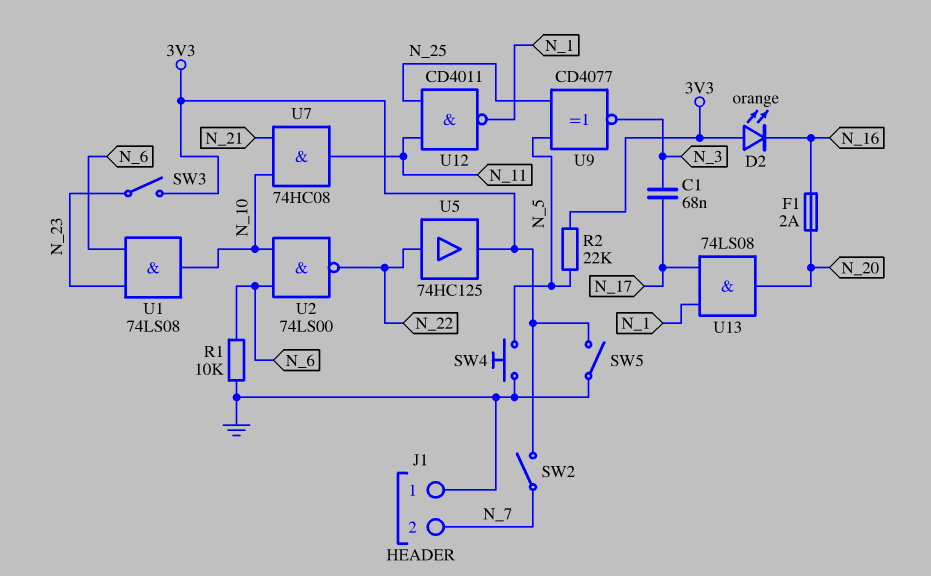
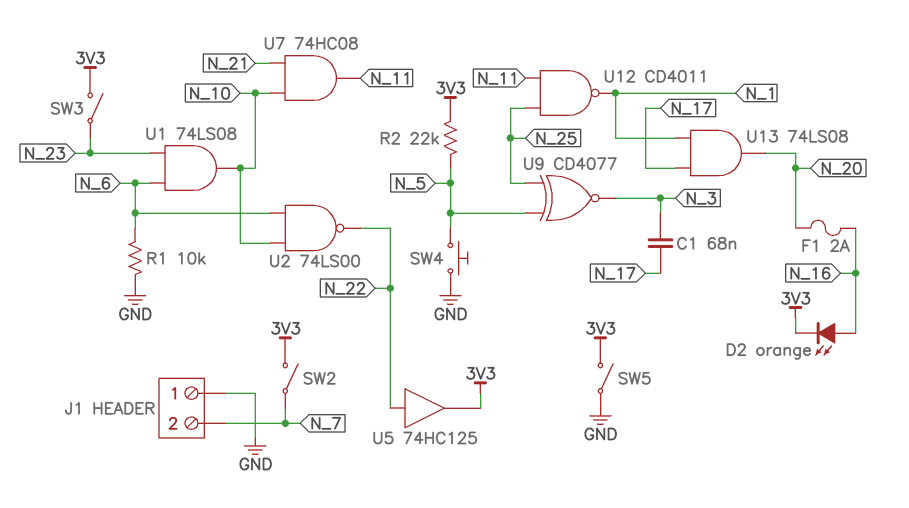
D2: LED orange (A 3V3, K N_16) -> LED orange (A N_16, K 3V3)

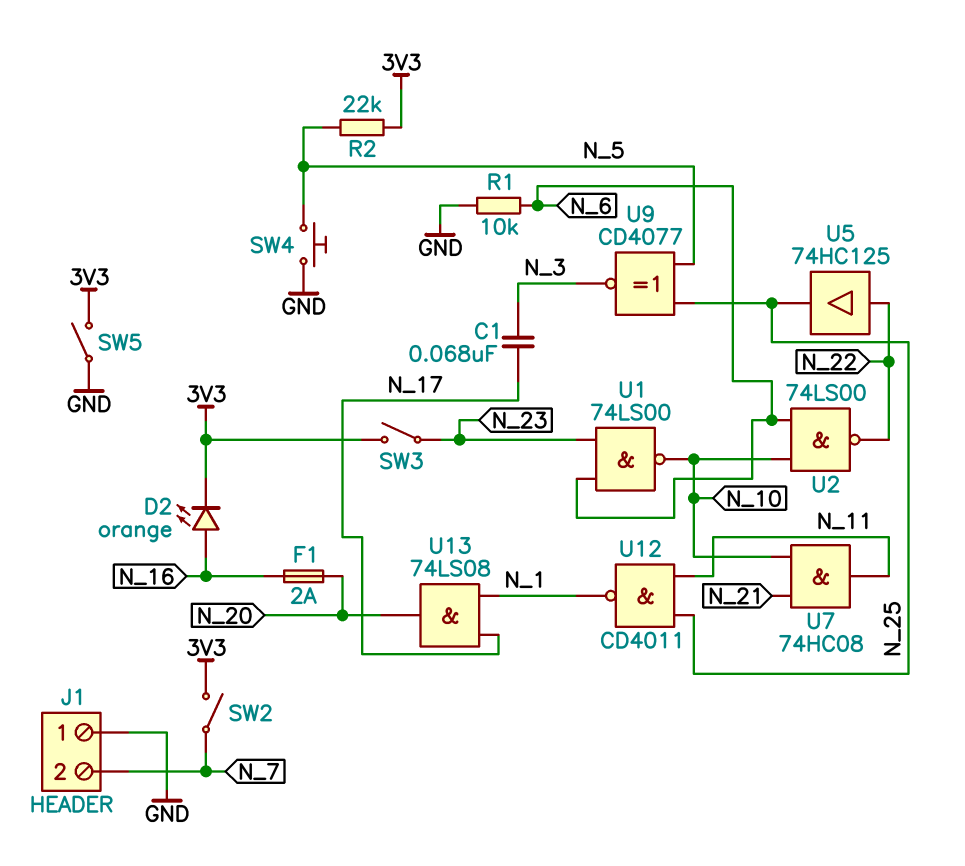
U1: AND 74LS08 (in N_6, in N_23, out N_10) -> NAND 74LS00 (in N_6, in N_23, out N_10)
U5: buffer 74HC125 (in N_22, out 3V3) -> buffer 74HC125 (in N_22, out N_25)

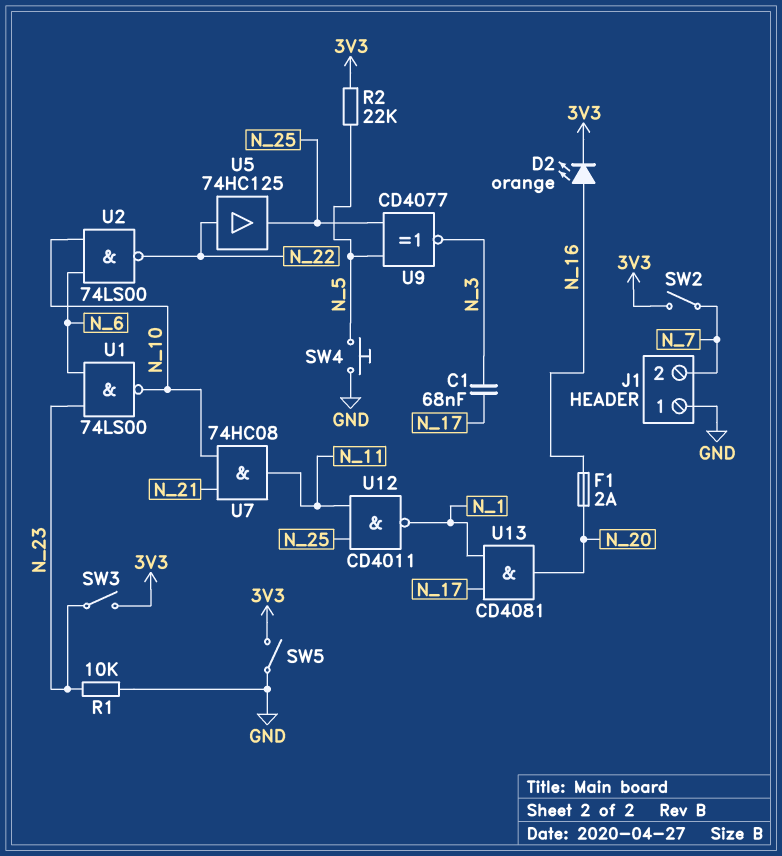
R1: 10k (GND, N_6) -> 10k (GND, N_23)
U13: AND 74LS08 (in N_1, in N_17, out N_20) -> AND CD4081 (in N_1, in N_17, out N_20)

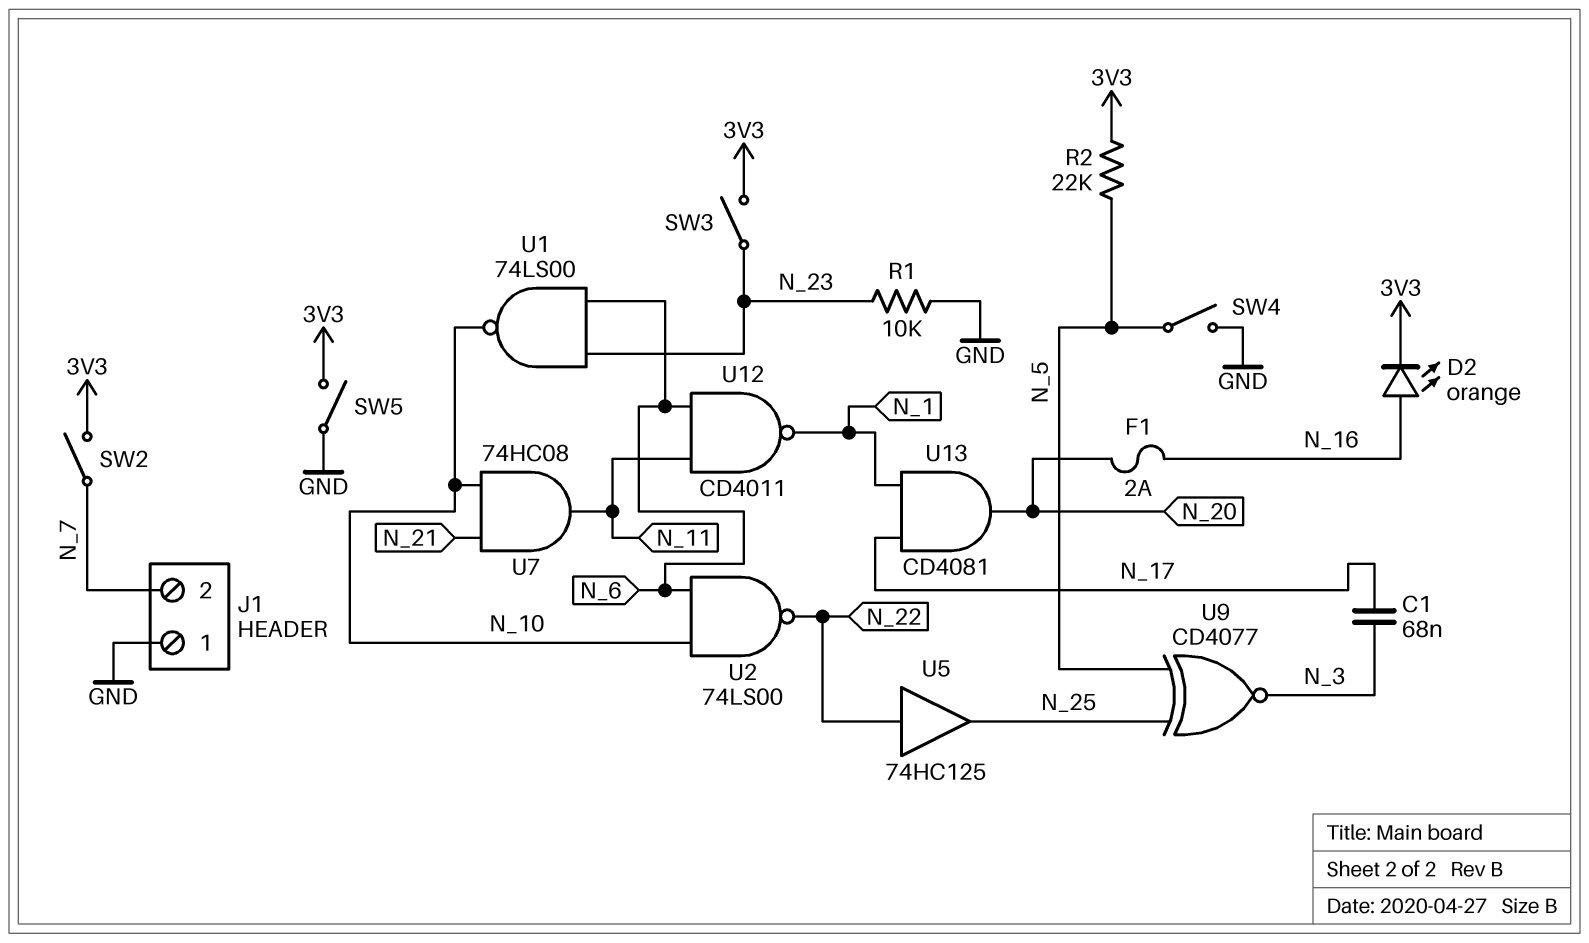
SW4: button (GND, N_5) -> switch (GND, N_5)
U12: NAND CD4011 (in N_11, in N_25, out N_1) -> NAND CD4011 (in N_6, in N_11, out N_1)

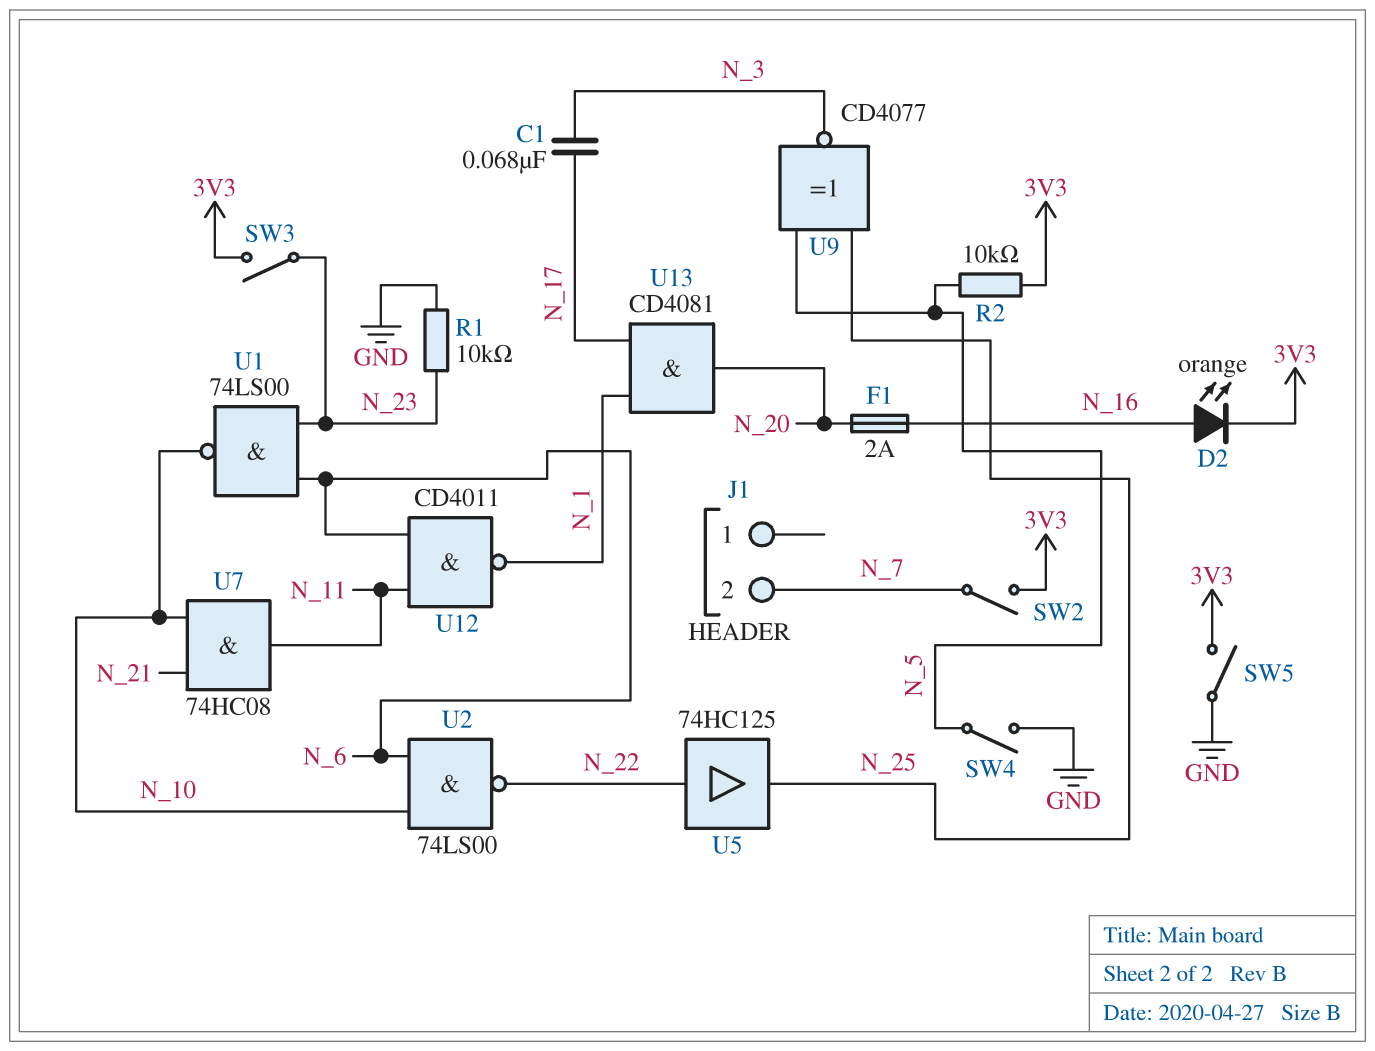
J1 pin 1: GND -> none
R2: 22k (3V3, N_5) -> 10k (3V3, N_5)

